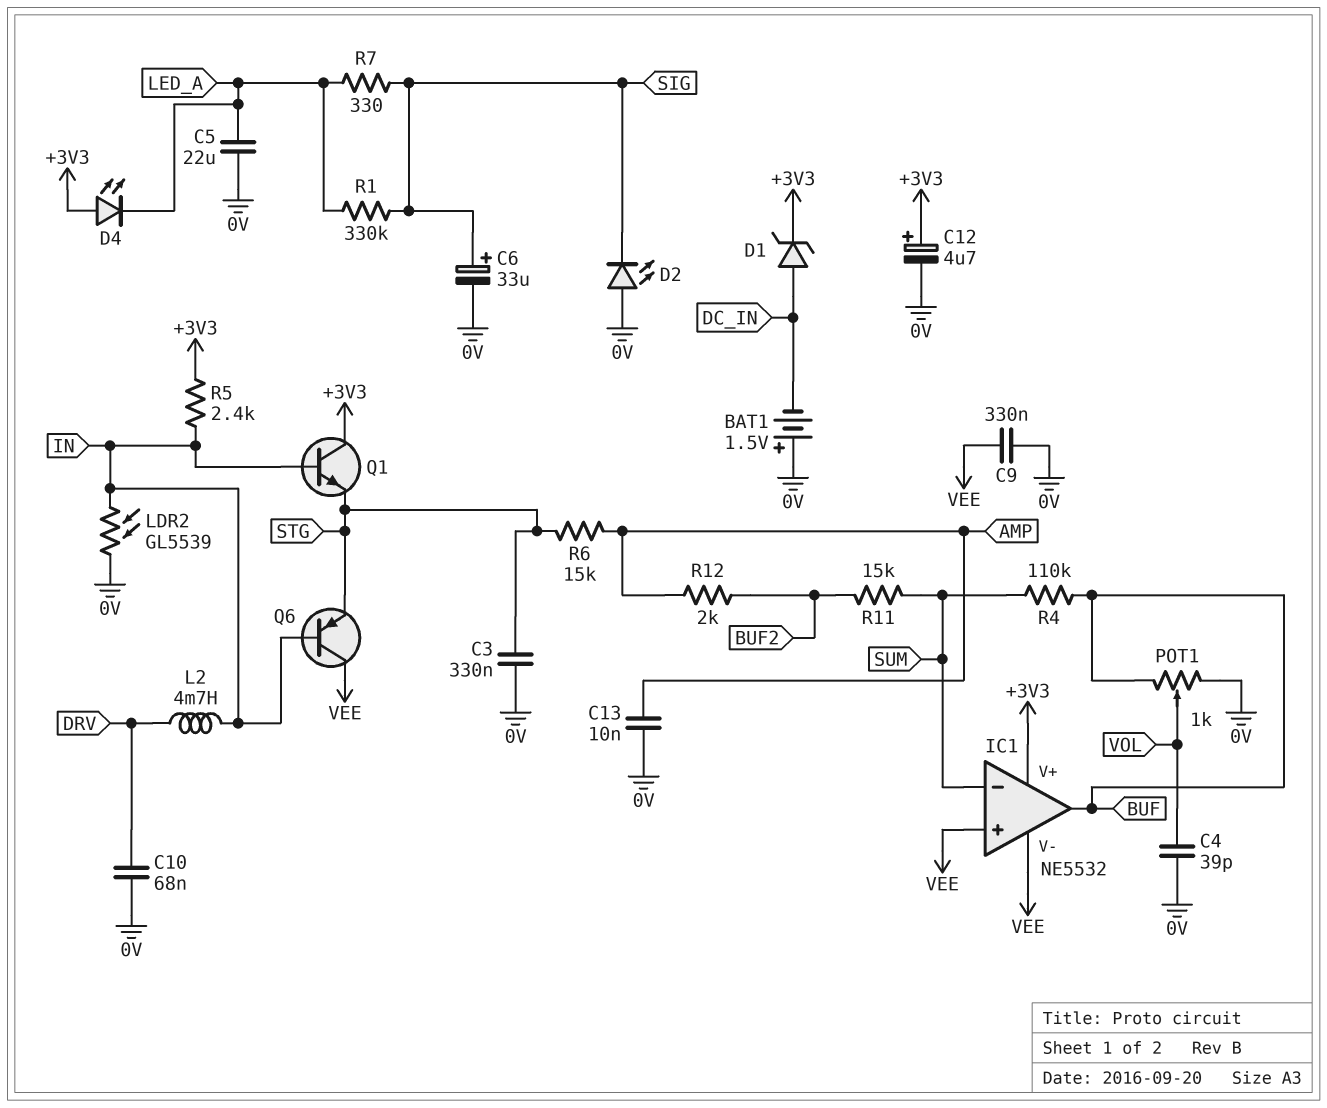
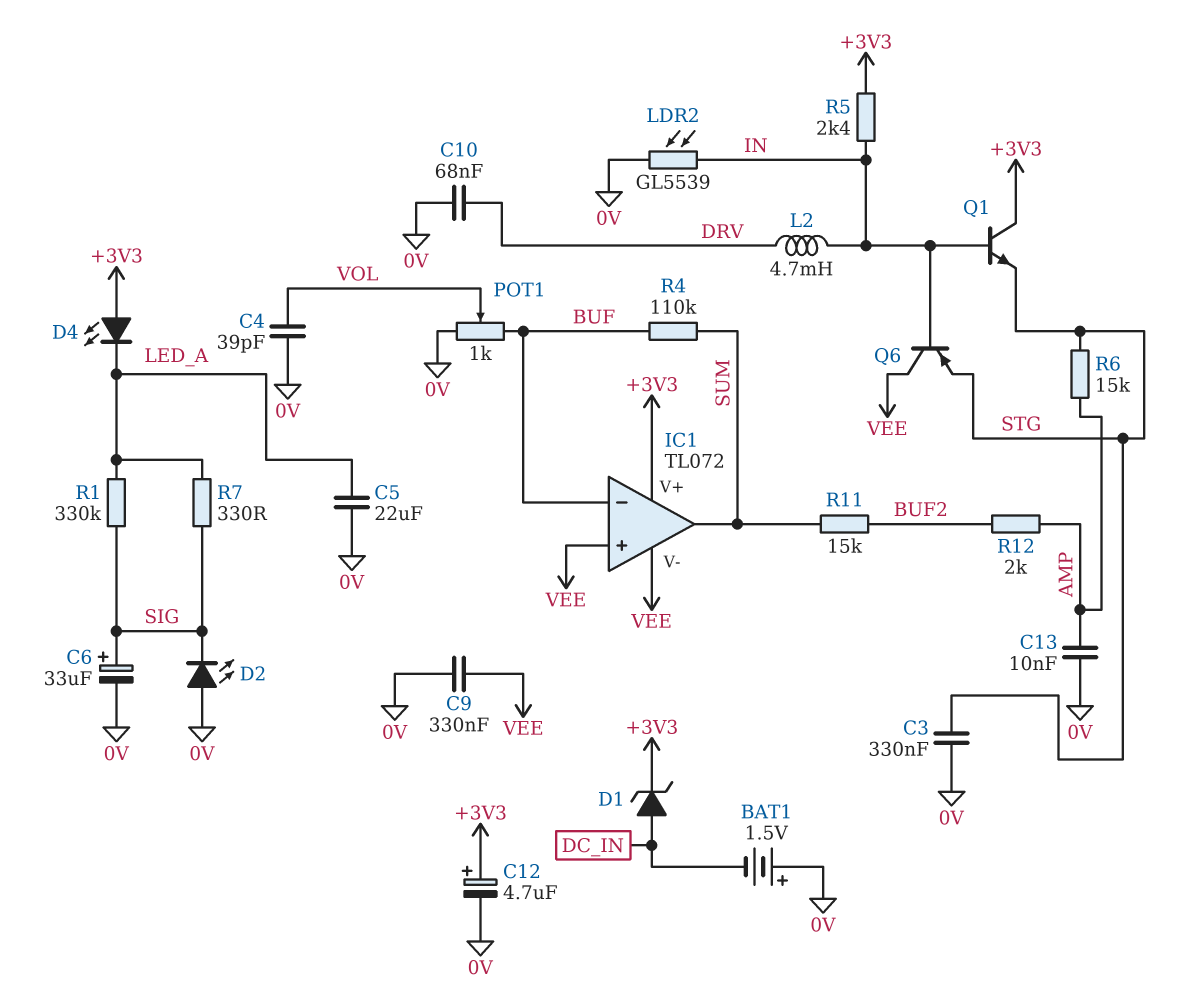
IC1: NE5532 -> TL072
IC1 pin in-: SUM -> BUF
IC1 pin out: BUF -> SUM

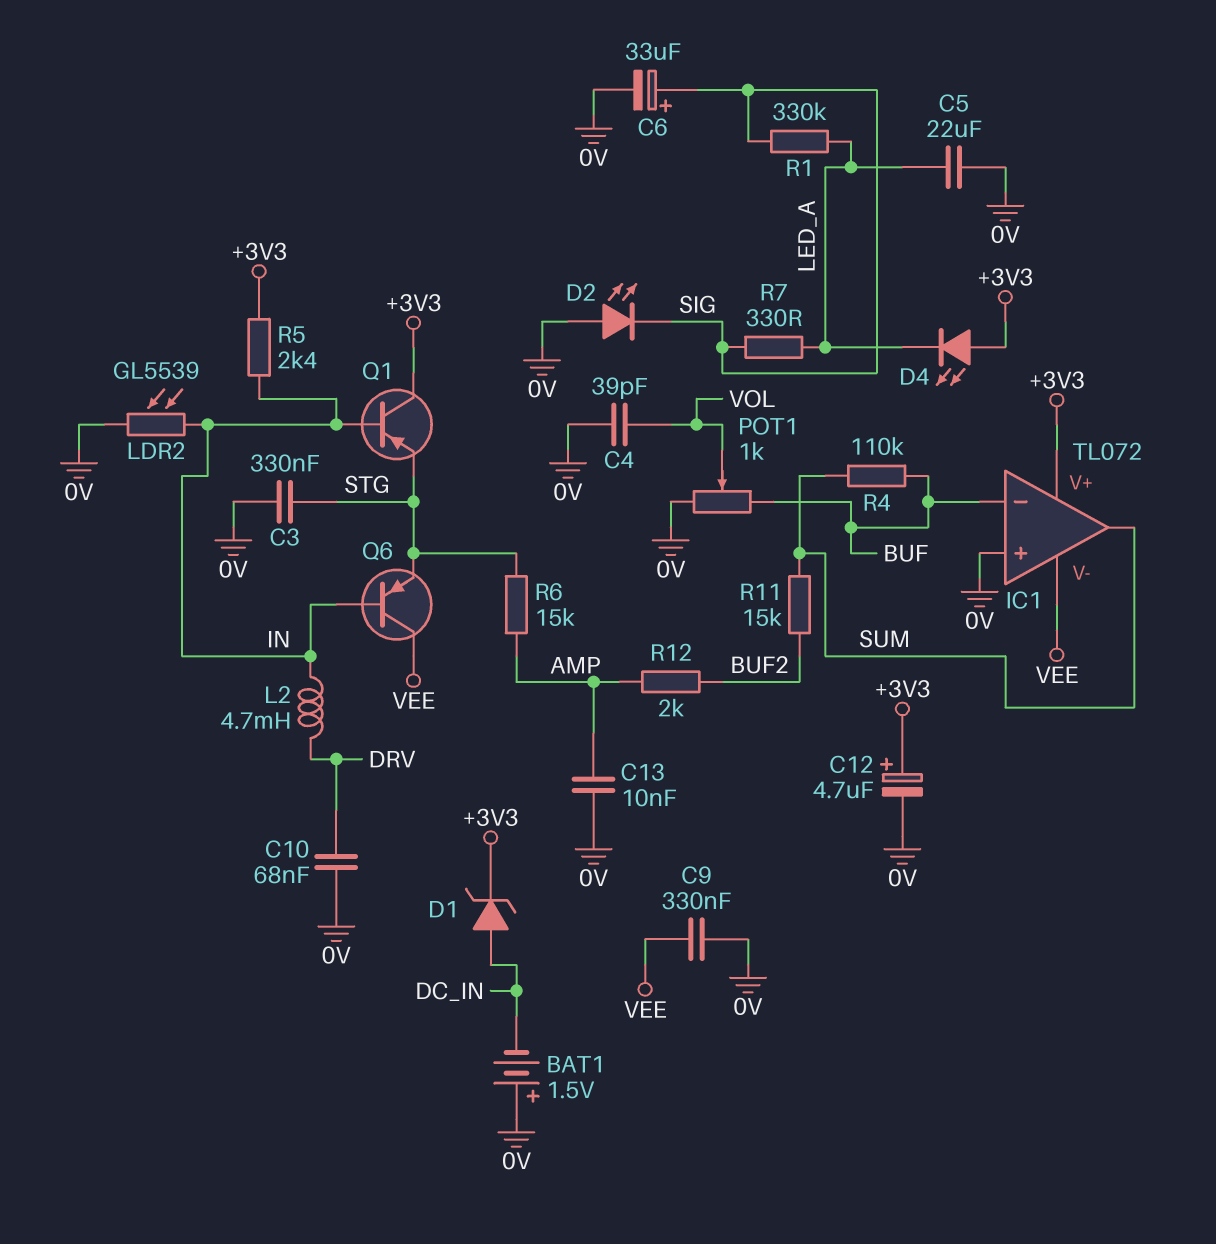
IC1 pin in+: VEE -> 0V
Q1: NPN (B IN, C +3V3, E STG) -> PNP (B IN, C +3V3, E STG)

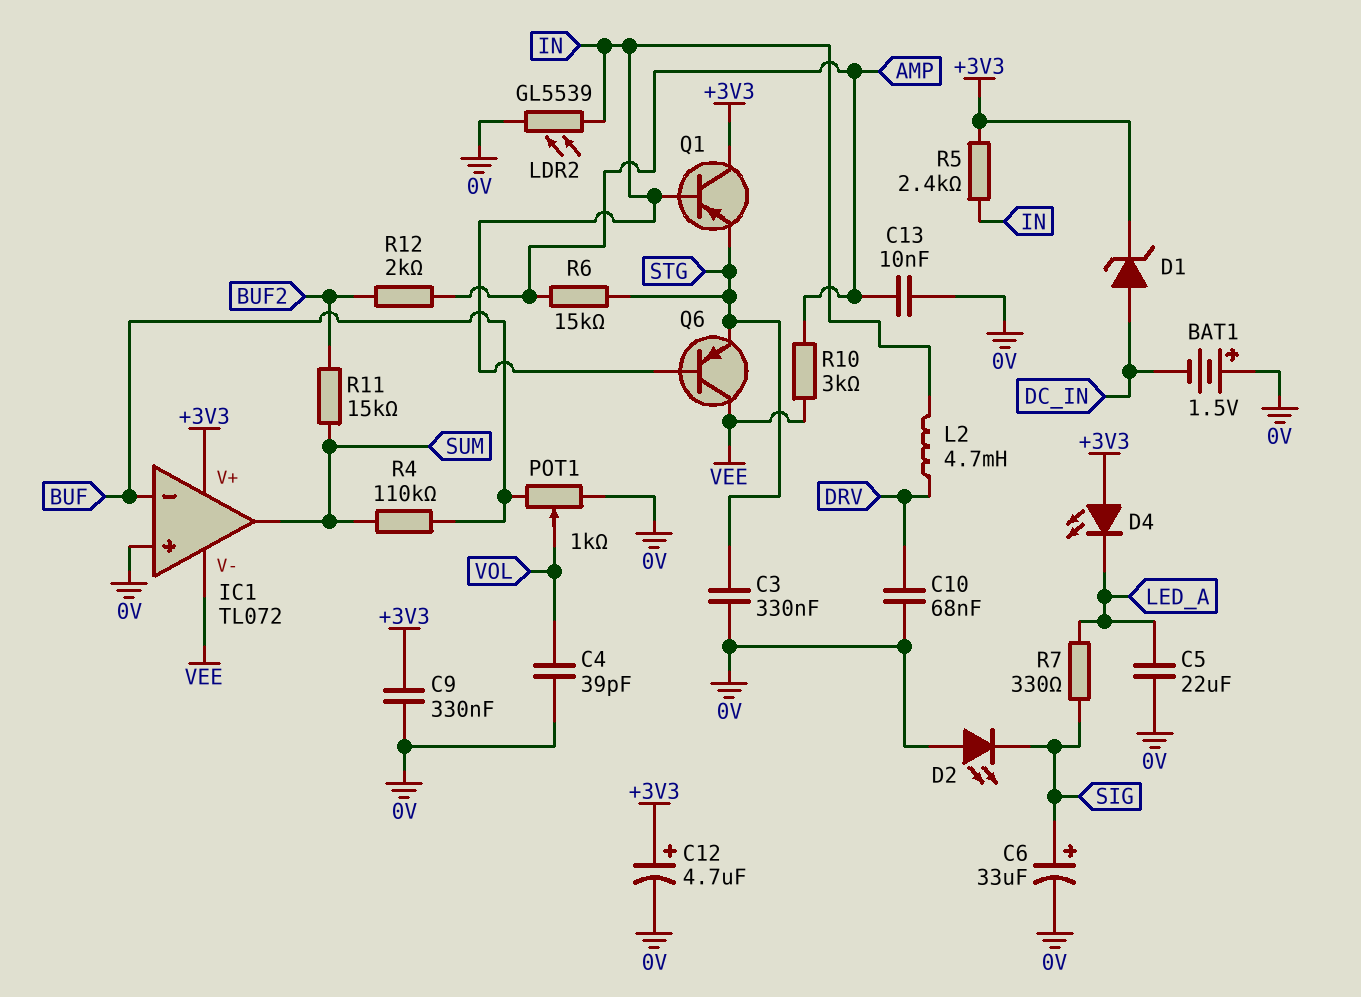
C9: 330nF (0V, VEE) -> 330nF (+3V3, 0V)
R1: 330k (LED_A, SIG) -> none
R10: none -> 3k (AMP, VEE)

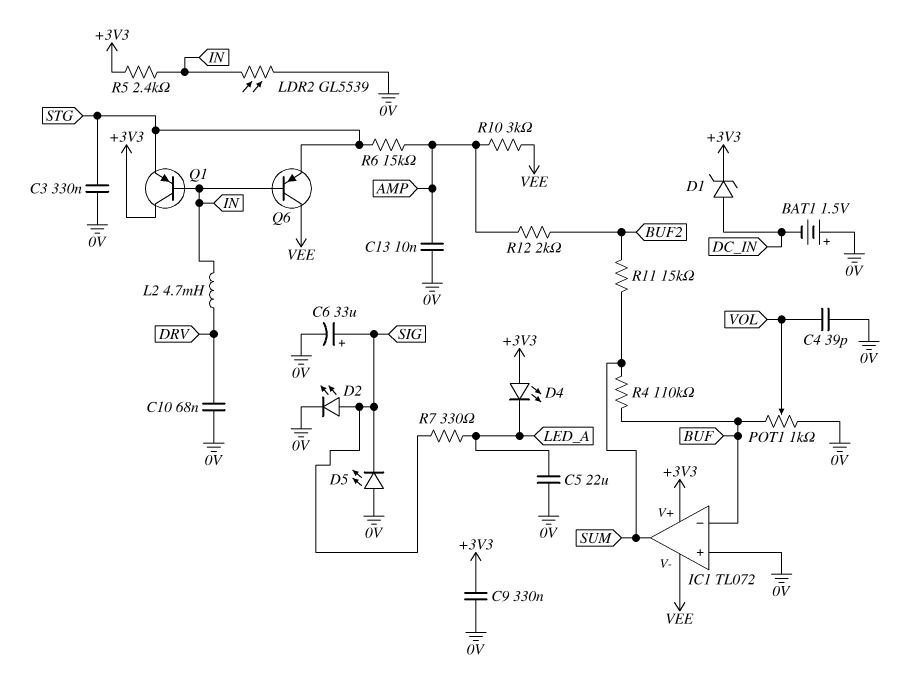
C12: 4.7uF (plus +3V3, minus 0V) -> none
D2: LED (A 0V, K SIG) -> LED (A SIG, K 0V)
D5: none -> LED (A 0V, K SIG)

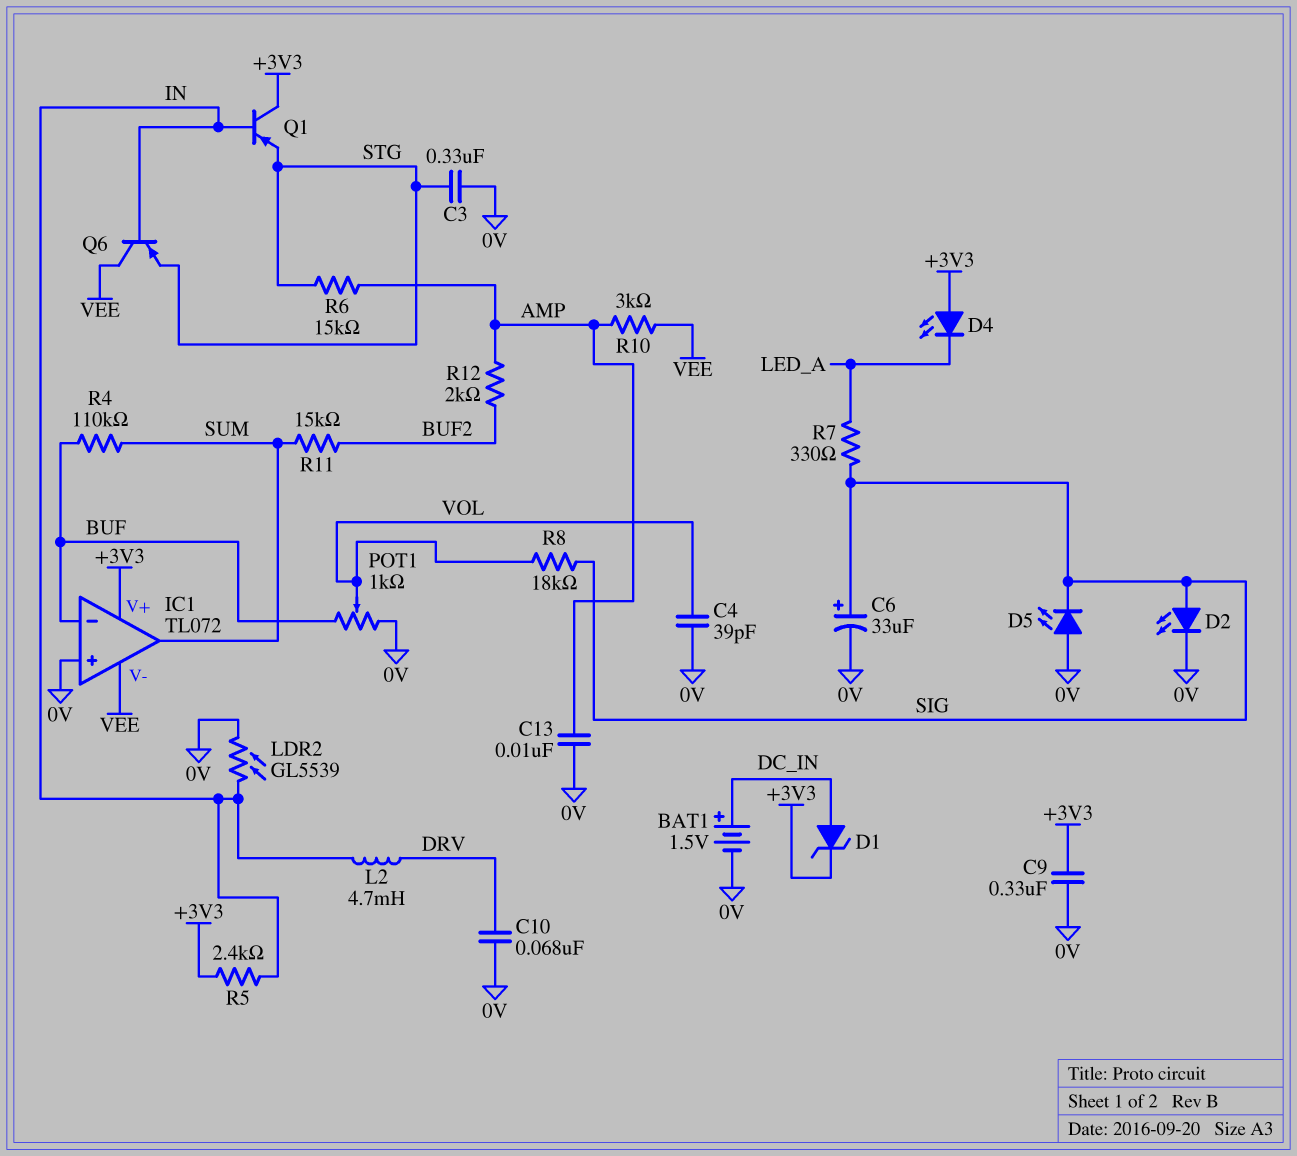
BAT1: 1.5V (plus 0V, minus DC_IN) -> 1.5V (plus DC_IN, minus 0V)
C5: 22uF (0V, LED_A) -> none
R8: none -> 18k (SIG, VOL)

